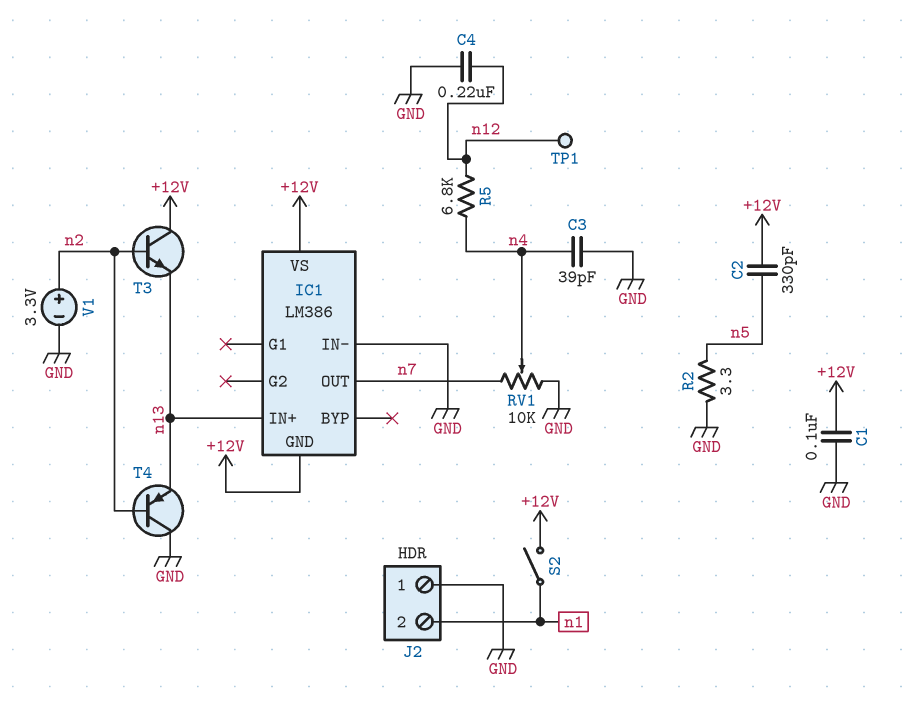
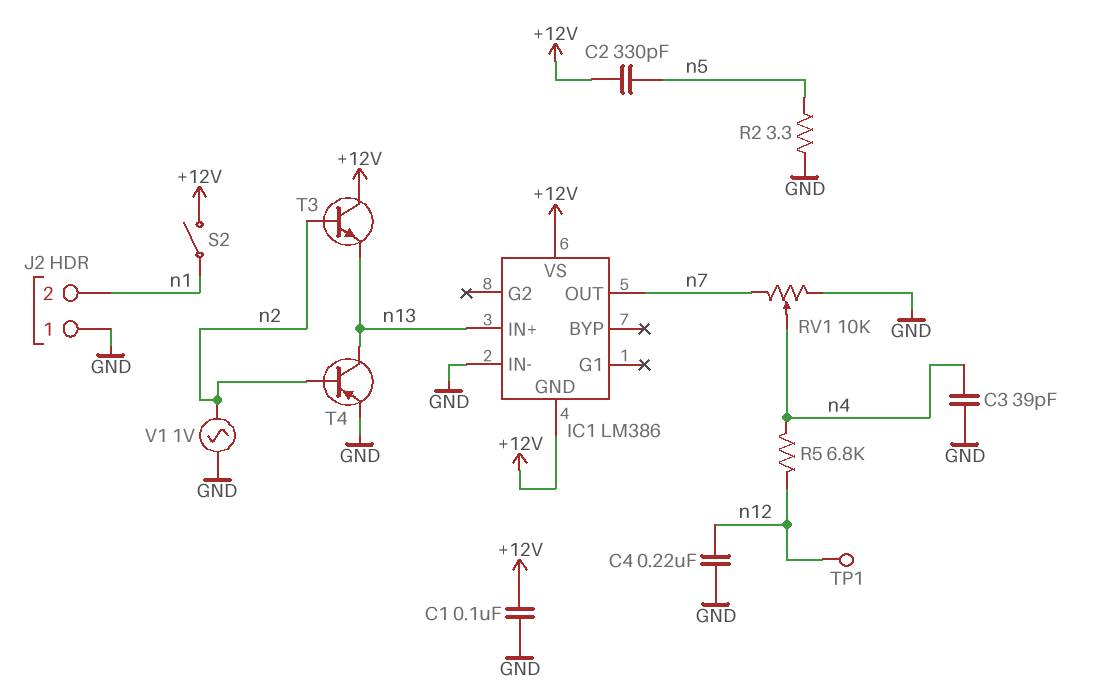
T4: PNP (B n2, C GND, E n13) -> PNP (B n2, C n13, E GND)
V1: 3.3V (plus n2, minus GND) -> AC 1V (GND, n2)

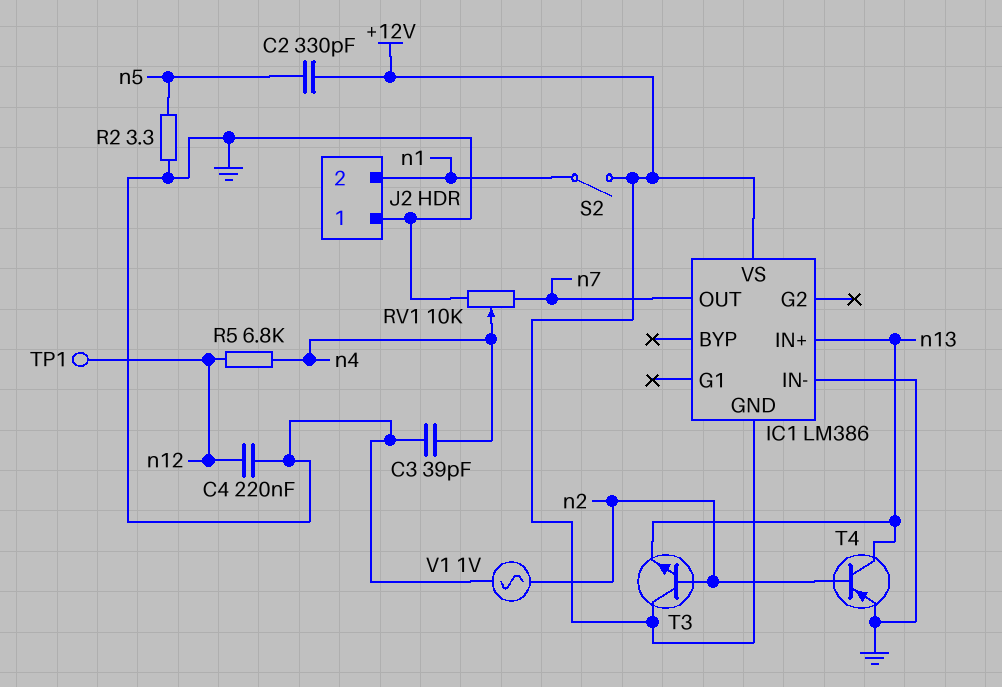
C1: 100nF (+12V, GND) -> none

